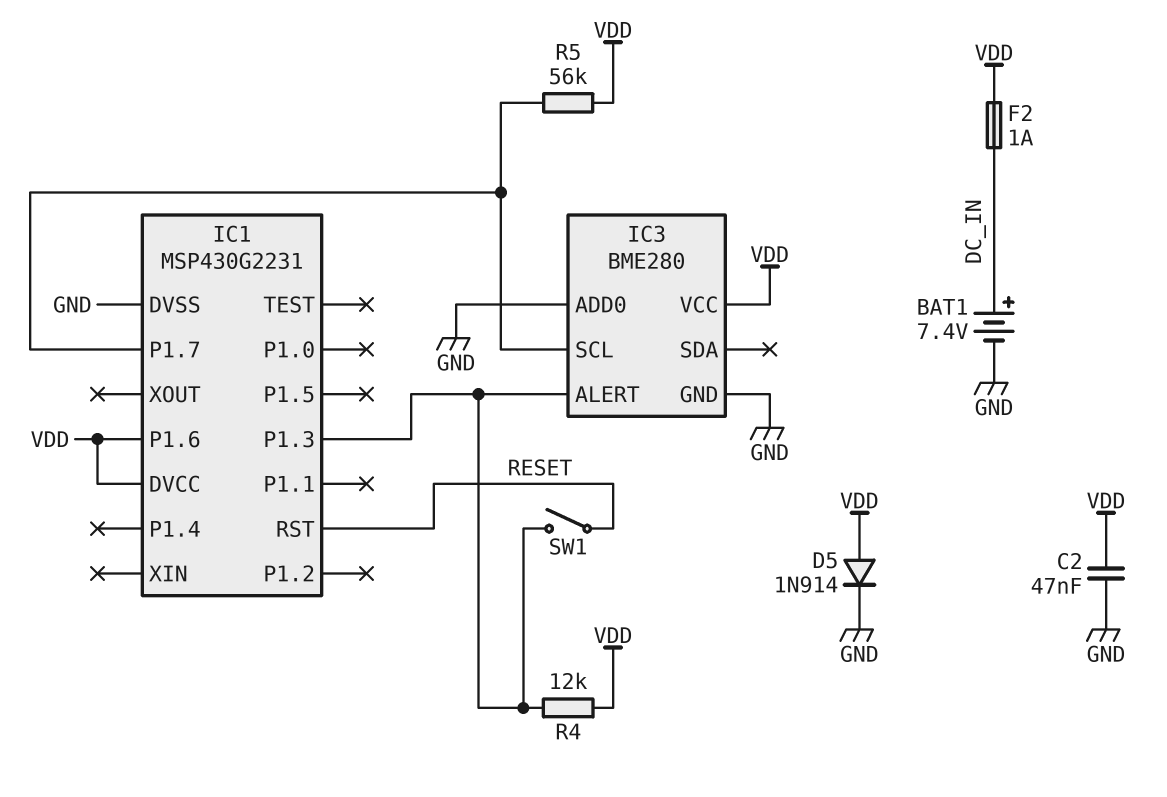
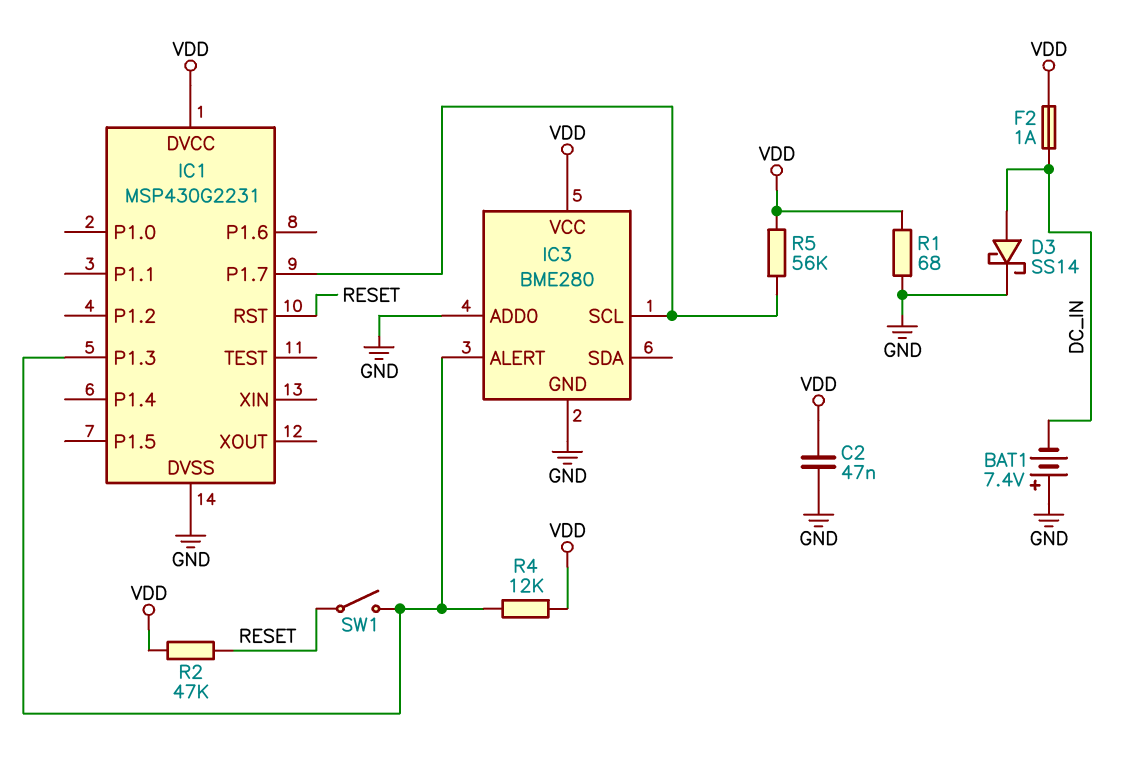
BAT1: 7.4V (plus DC_IN, minus GND) -> 7.4V (plus GND, minus DC_IN)
D3: none -> schottky SS14 (A DC_IN, K GND)
D5: diode 1N914 (A VDD, K GND) -> none
IC1 pin P1.6: VDD -> none
R1: none -> 68 (GND, VDD)
R2: none -> 47k (RESET, VDD)

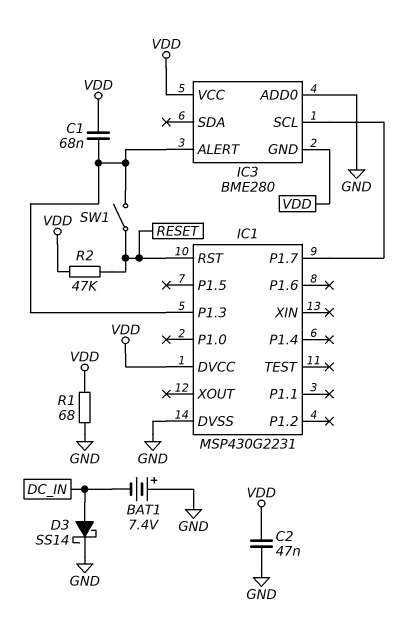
C1: none -> 68nF (IC1/P1.3, VDD)
F2: 1A (DC_IN, VDD) -> none
IC3 pin GND: GND -> VDD
R4: 12k (IC1/P1.3, VDD) -> none
R5: 56k (IC1/P1.7, VDD) -> none

